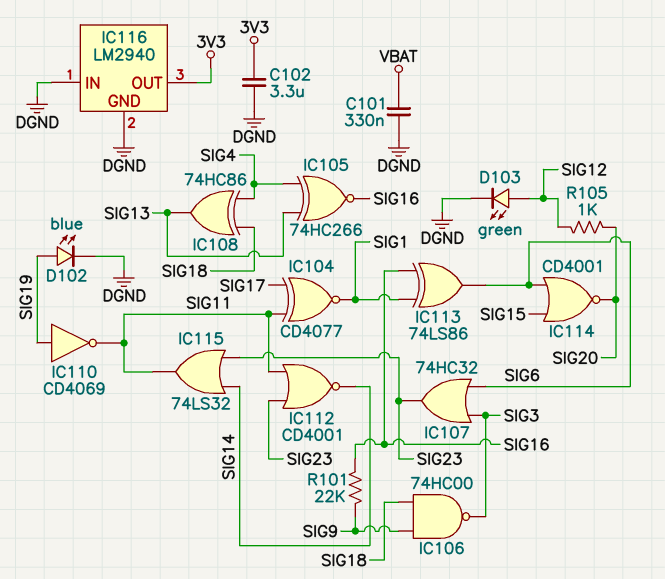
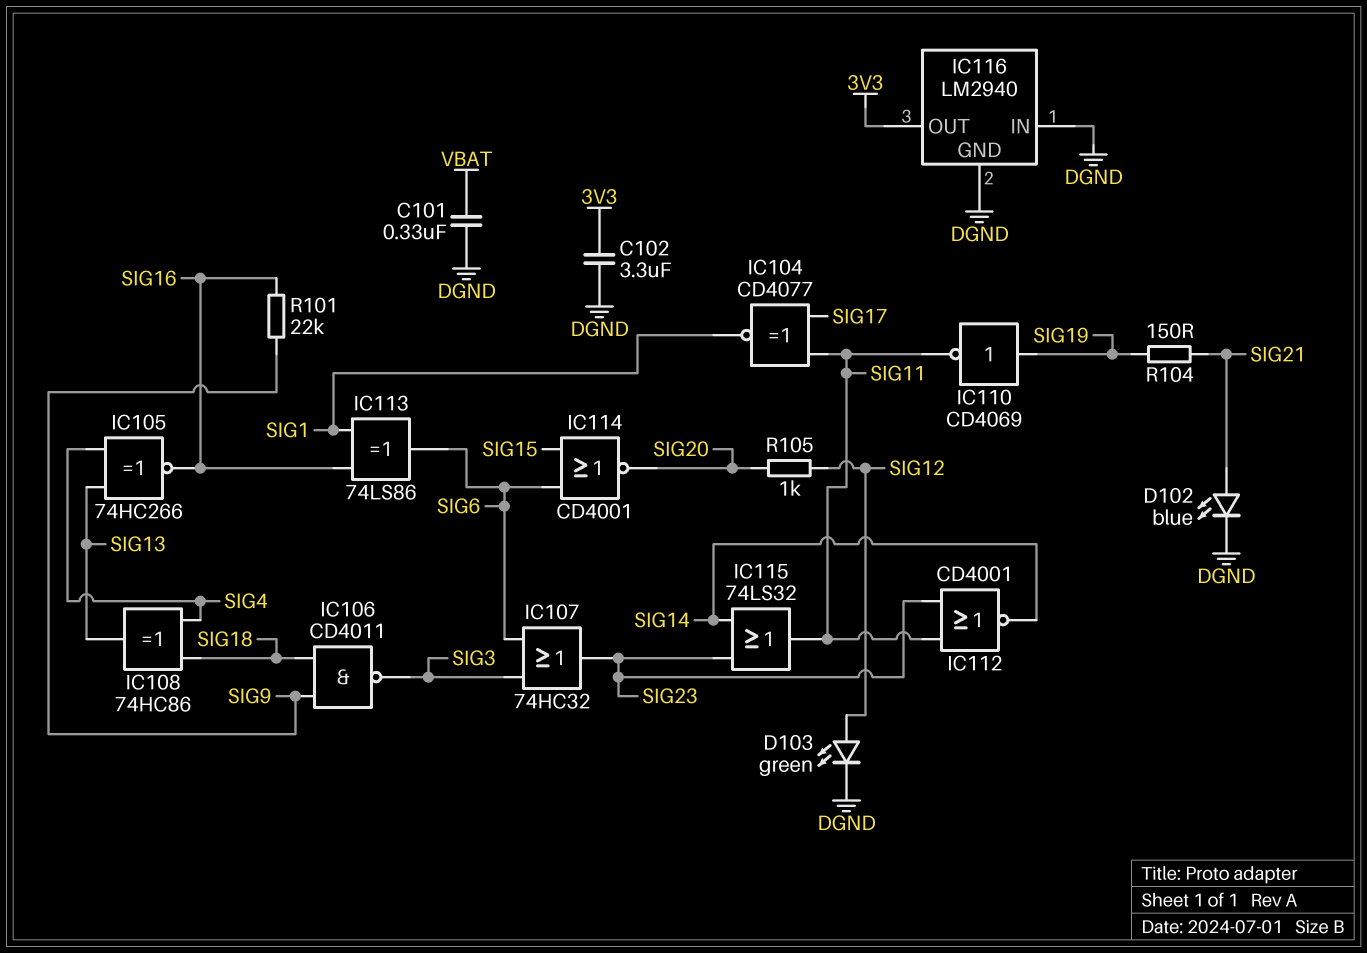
D102: LED blue (A SIG19, K DGND) -> LED blue (A SIG21, K DGND)
IC106: NAND 74HC00 (in SIG9, in SIG18, out SIG3) -> NAND CD4011 (in SIG9, in SIG18, out SIG3)
R104: none -> 150 (SIG19, SIG21)

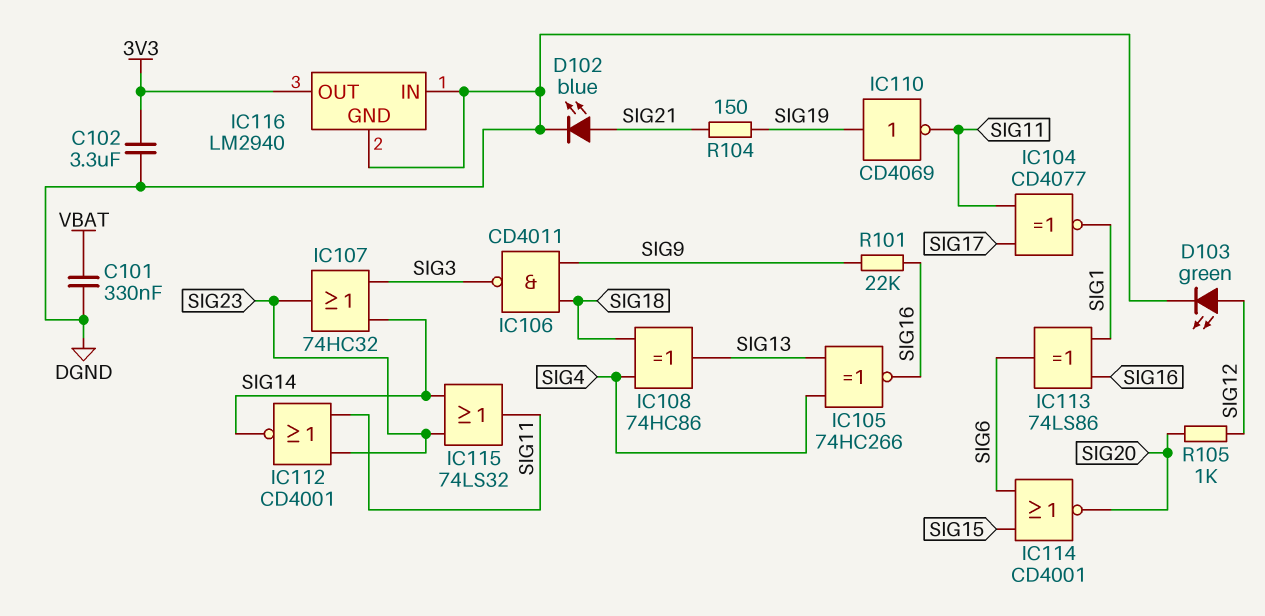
IC107: OR 74HC32 (in SIG3, in SIG6, out SIG23) -> OR 74HC32 (in SIG3, in SIG14, out SIG23)

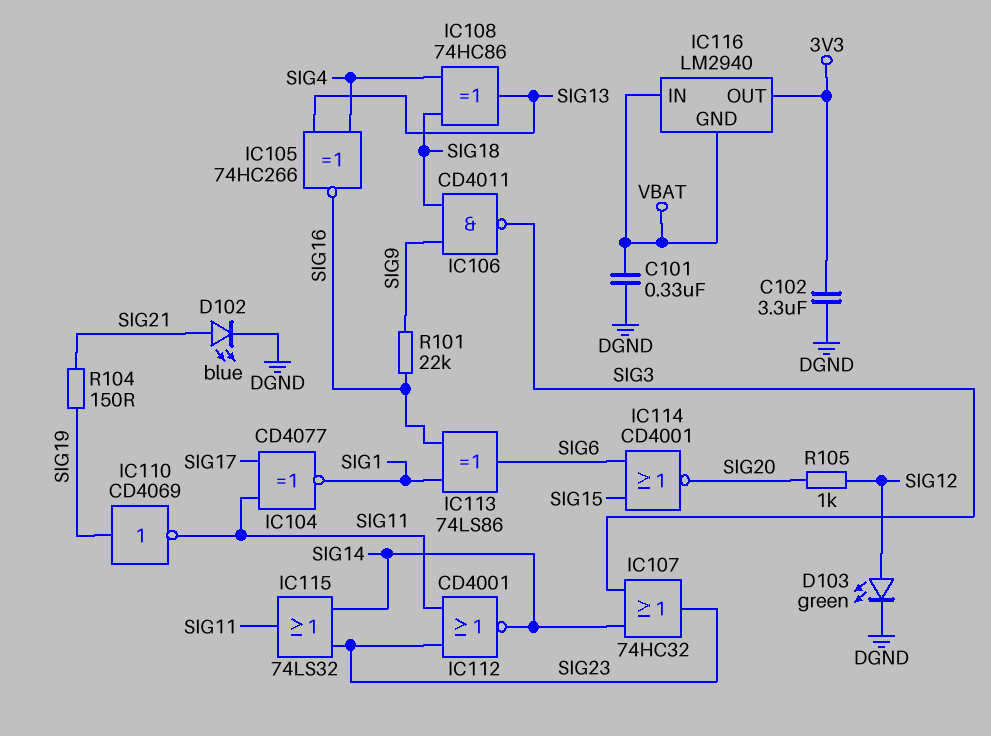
IC116 pin GND: DGND -> VBAT
IC116 pin IN: DGND -> VBAT

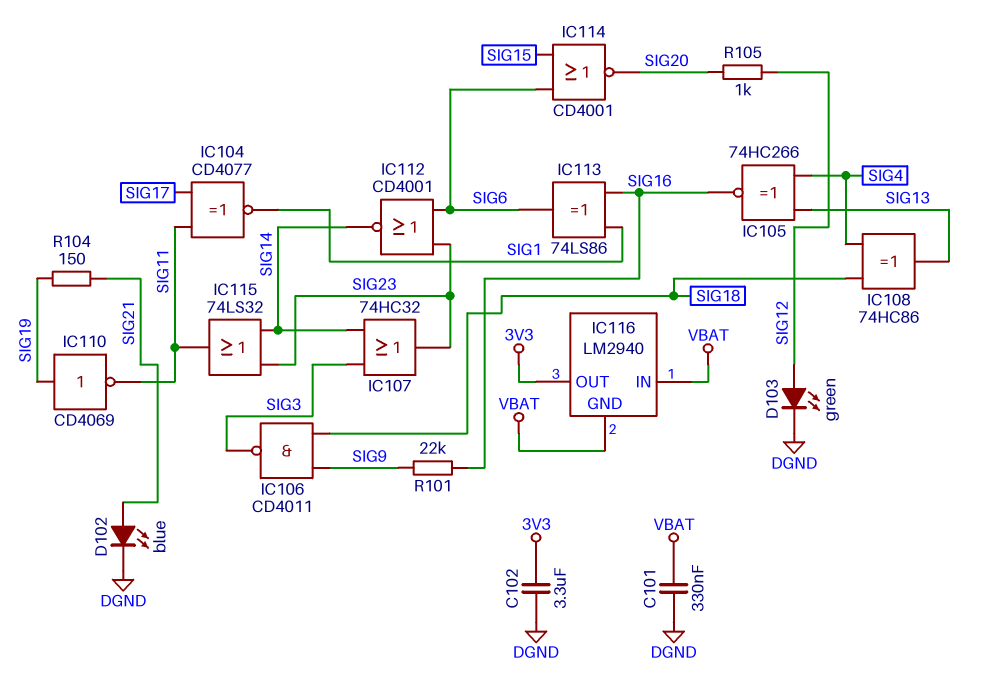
IC112: NOR CD4001 (in SIG11, in SIG23, out SIG14) -> NOR CD4001 (in SIG6, in SIG23, out SIG14)

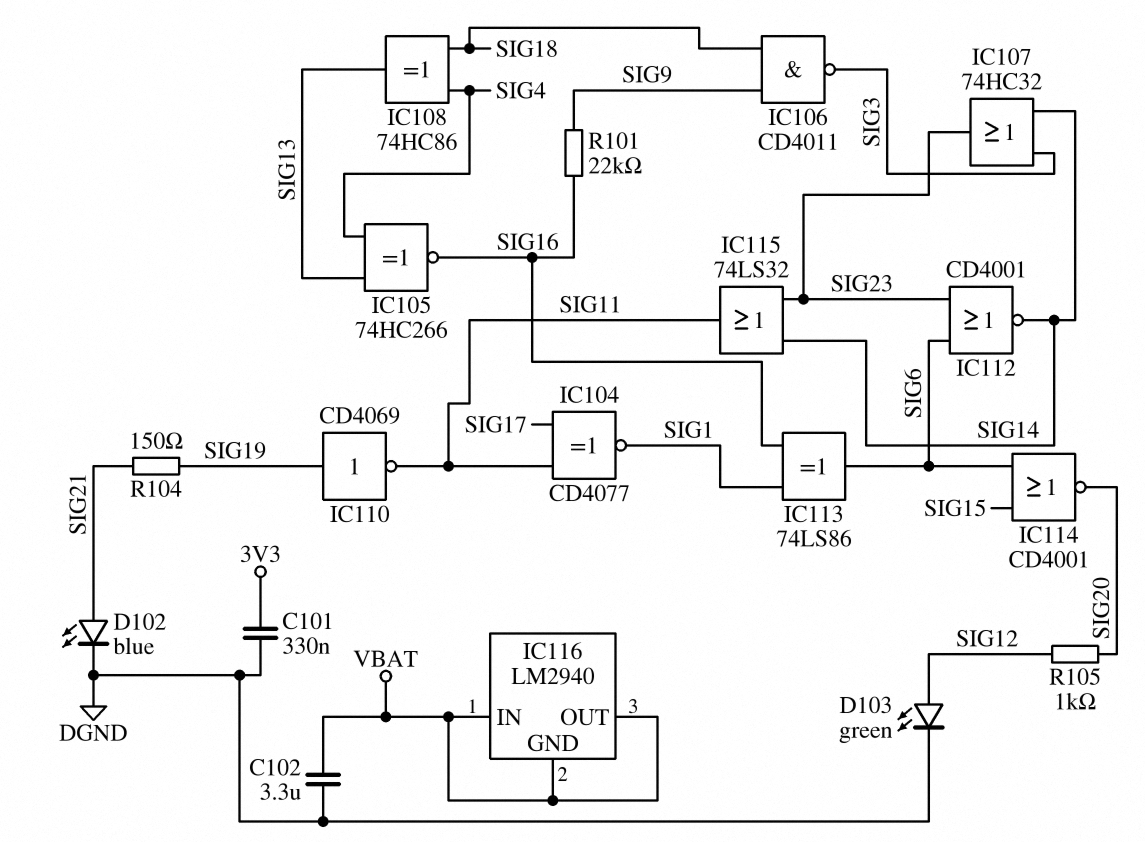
C101: 330nF (DGND, VBAT) -> 330nF (3V3, DGND)
C102: 3.3uF (3V3, DGND) -> 3.3uF (DGND, VBAT)
IC116 pin OUT: 3V3 -> VBAT

